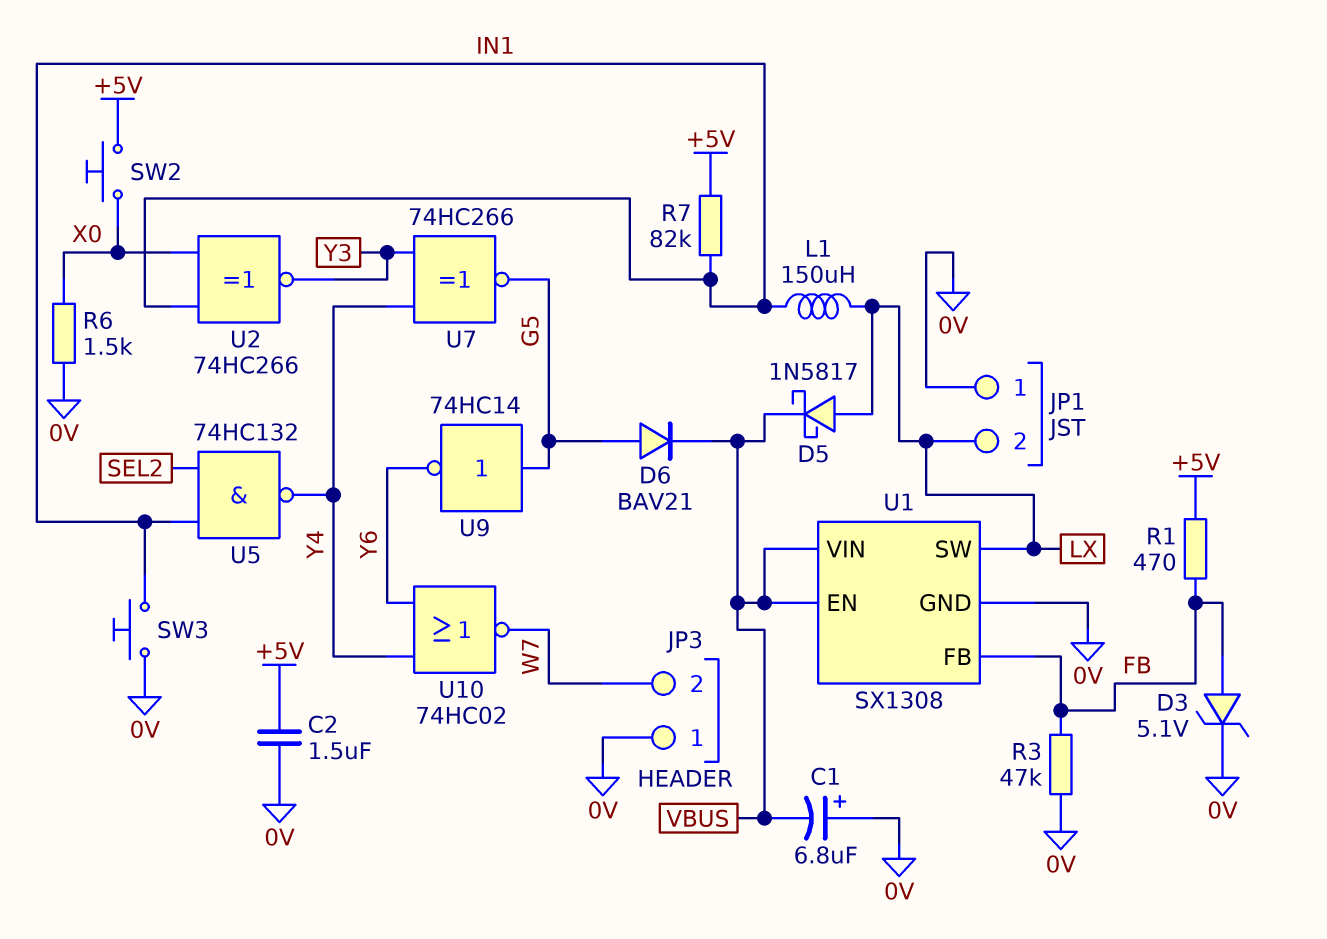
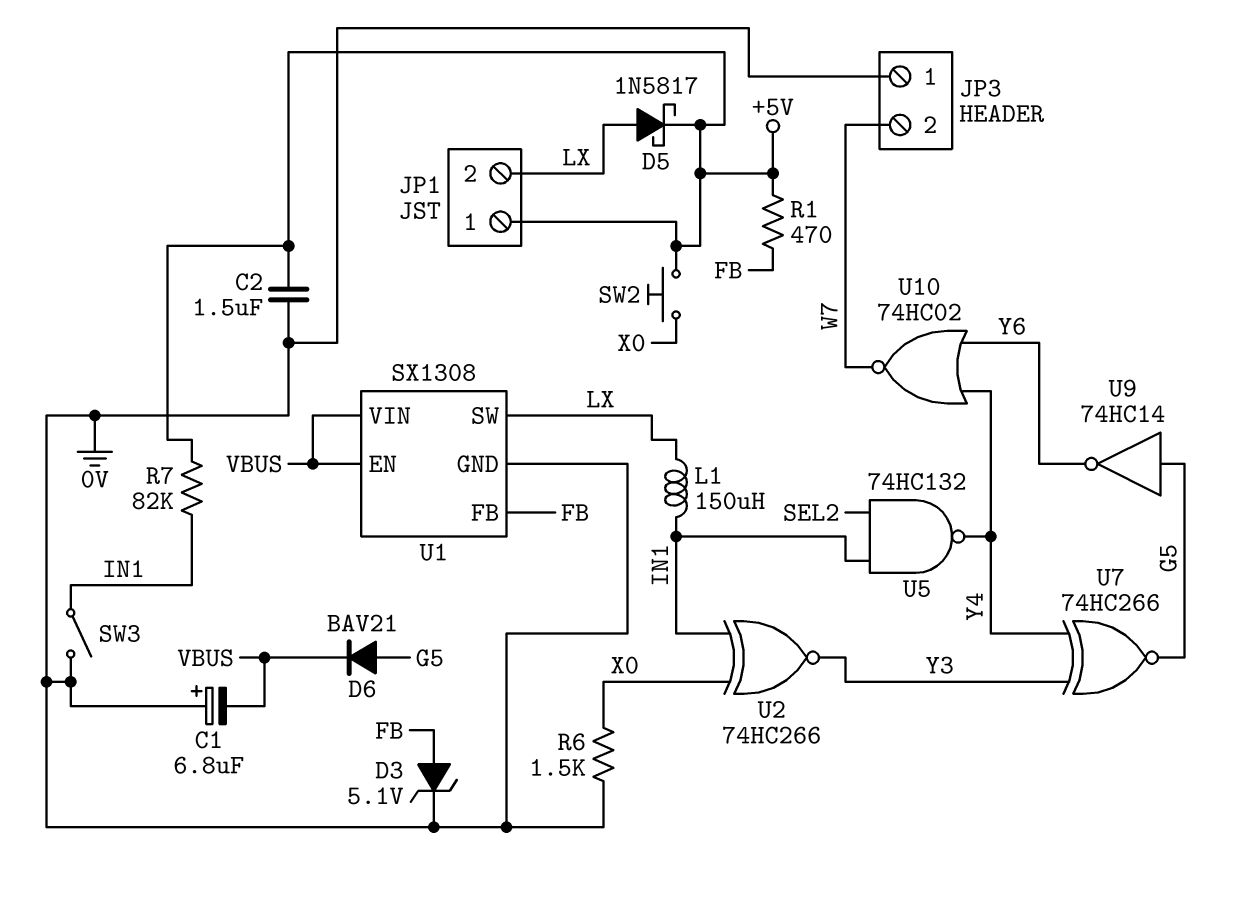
D5: schottky 1N5817 (A LX, K VBUS) -> schottky 1N5817 (A LX, K +5V)
JP1 pin 1: 0V -> +5V
R3: 47k (0V, FB) -> none
SW3: button (0V, IN1) -> switch (0V, IN1)

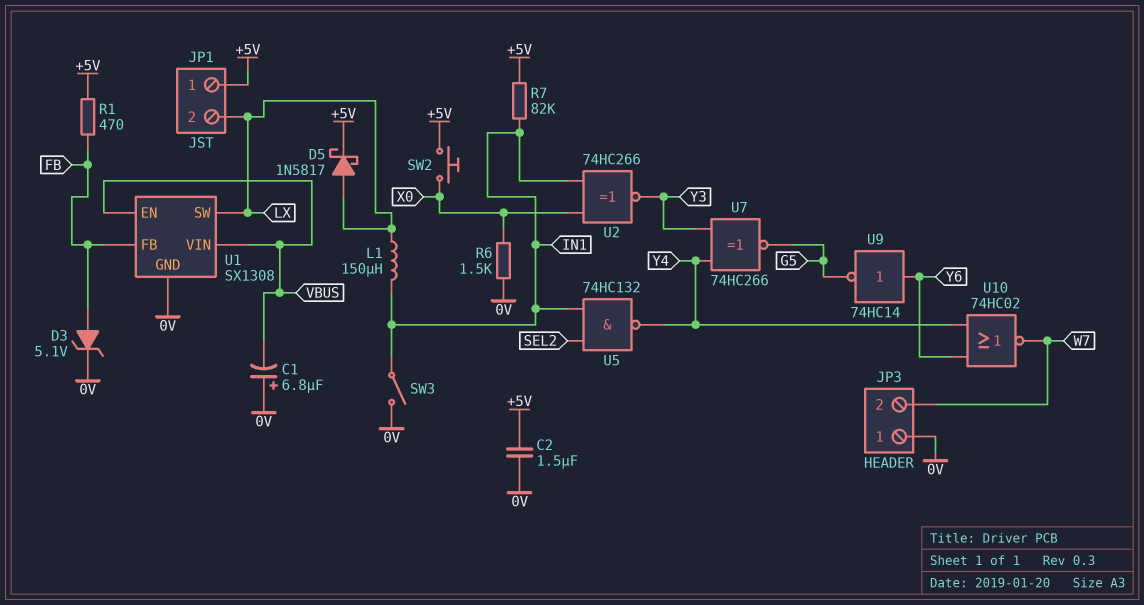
D6: diode BAV21 (A G5, K VBUS) -> none
U9: NOT 74HC14 (in G5, out Y6) -> NOT 74HC14 (in Y6, out G5)

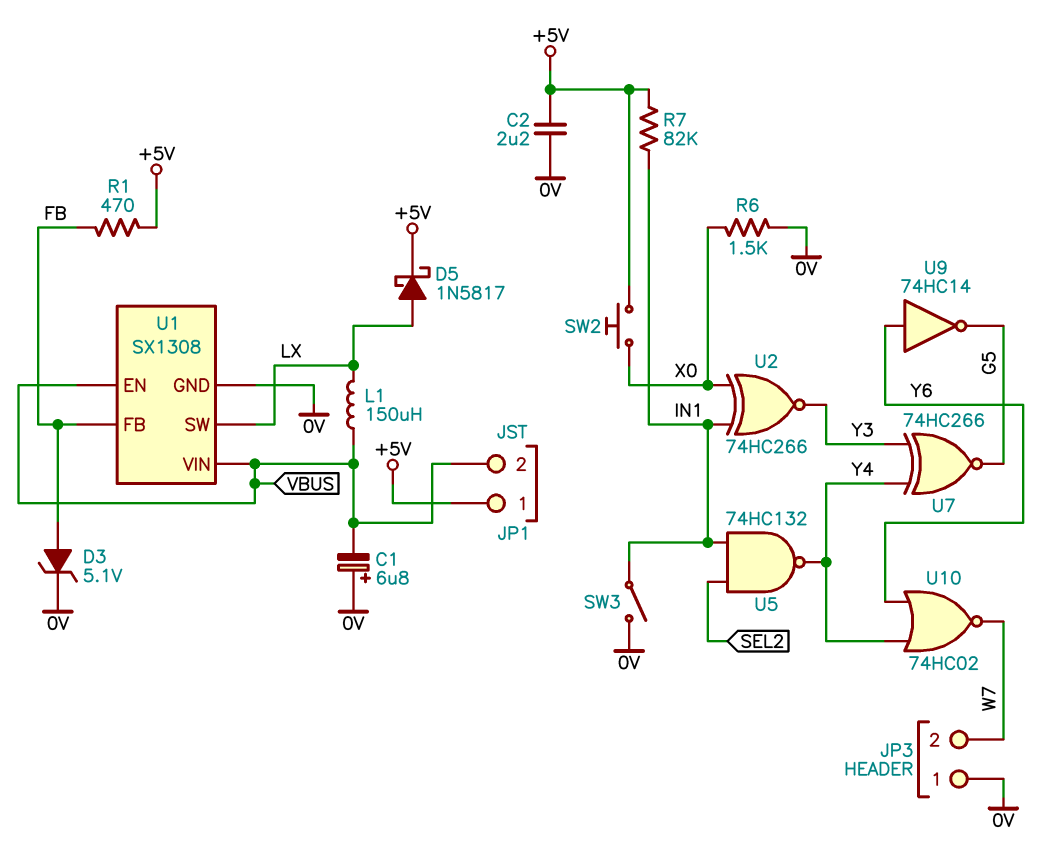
C2: 1.5uF (+5V, 0V) -> 2.2uF (+5V, 0V)
JP1 pin 2: LX -> VBUS
L1: 150uH (IN1, LX) -> 150uH (LX, VBUS)

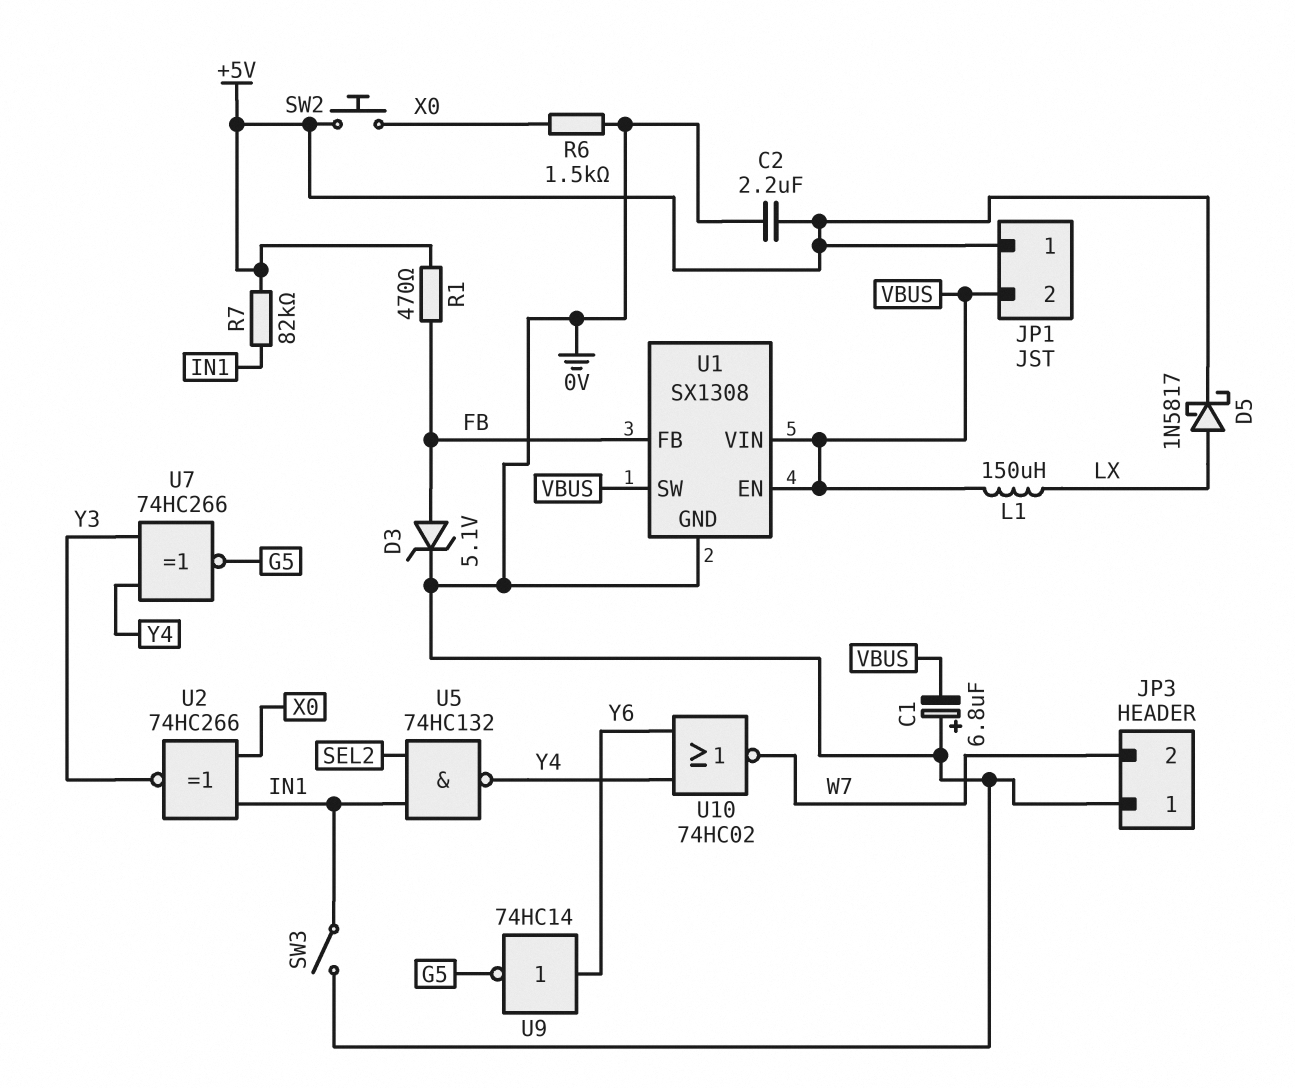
U1 pin SW: LX -> VBUS

